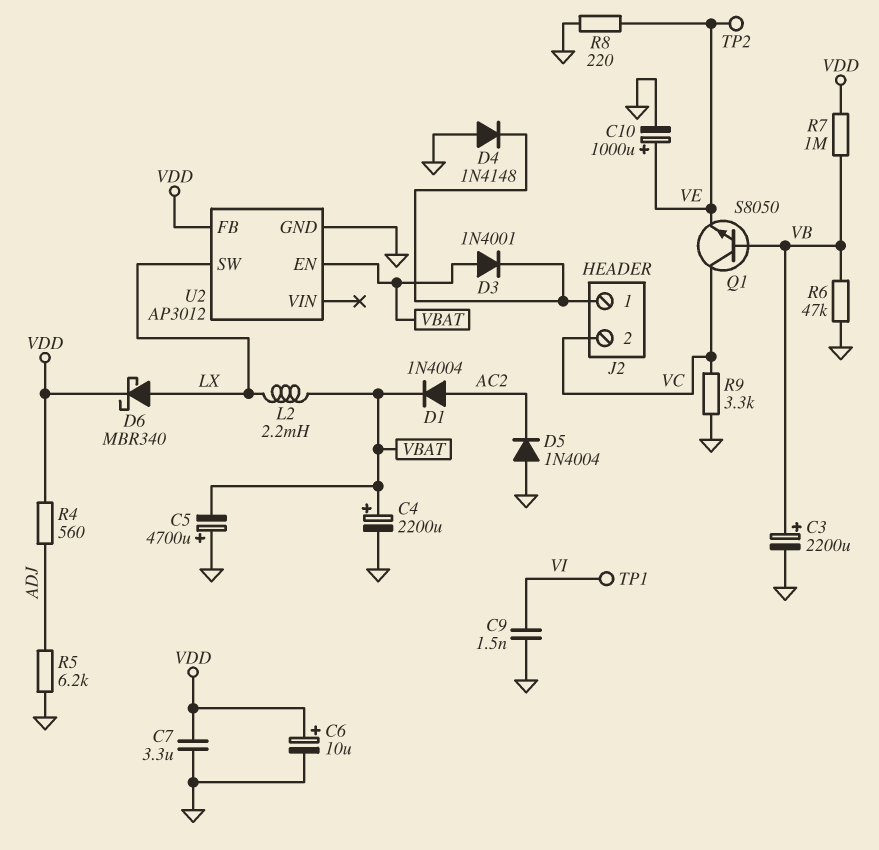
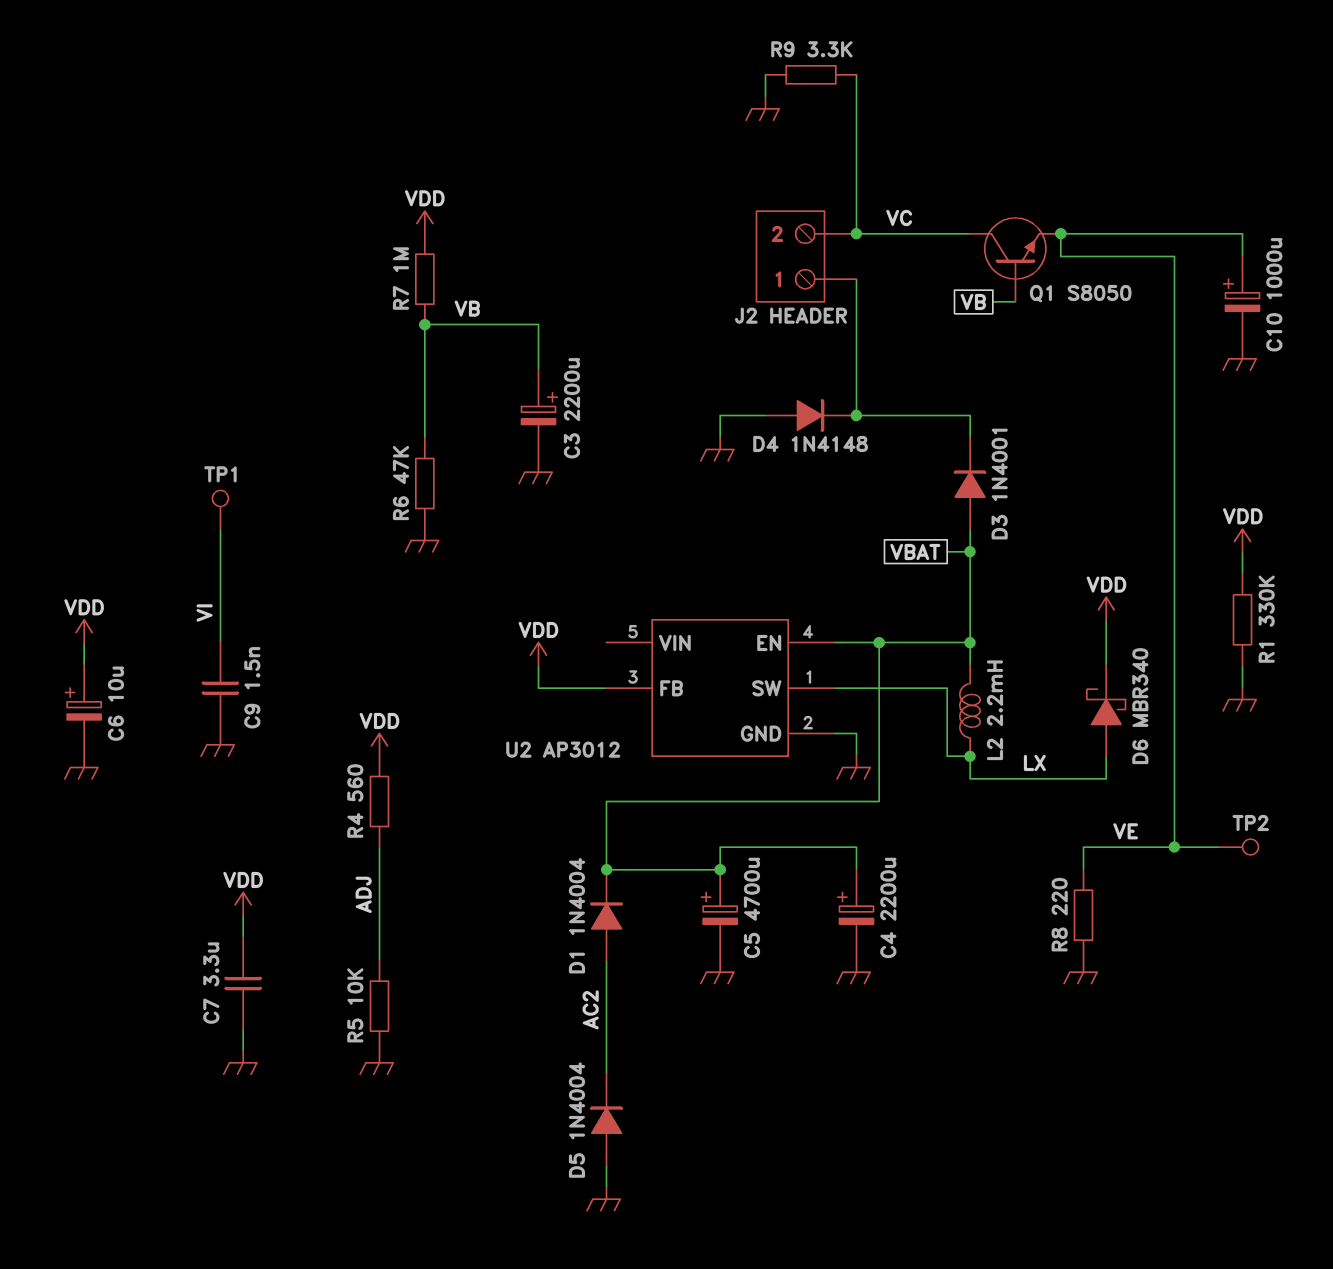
C5: 4700uF (plus GND, minus VBAT) -> 4700uF (plus VBAT, minus GND)
R1: none -> 330k (GND, VDD)
R5: 6.2k (ADJ, GND) -> 10k (ADJ, GND)

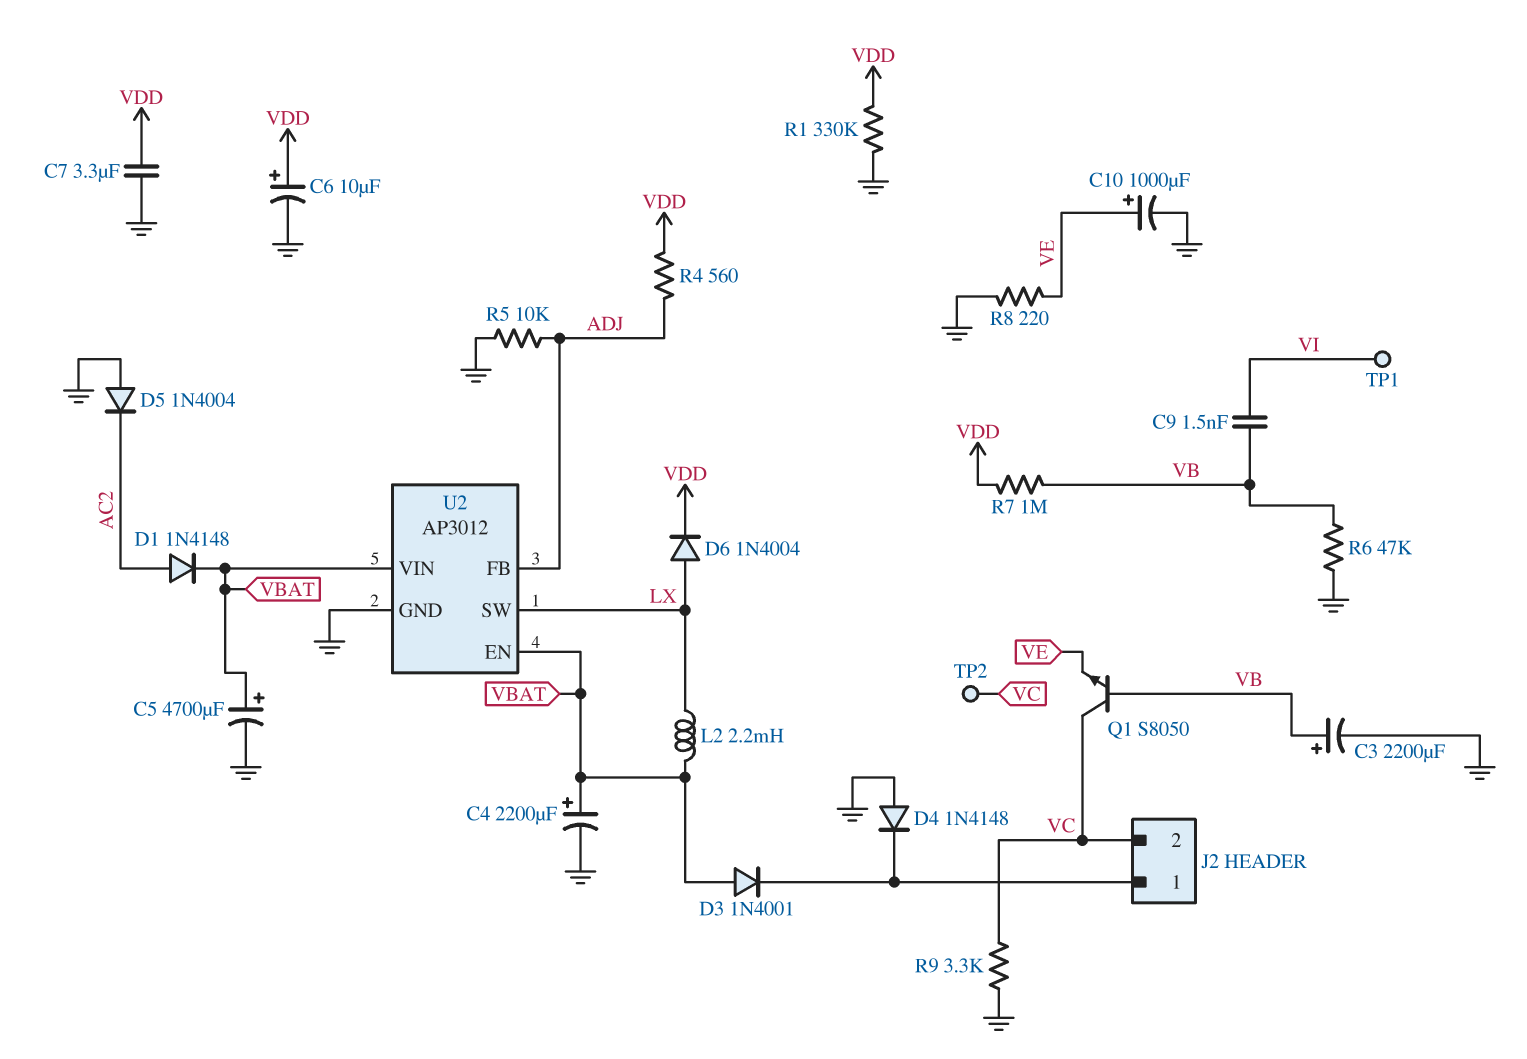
C9: 1.5nF (GND, VI) -> 1.5nF (VB, VI)
D1: diode 1N4004 (A AC2, K VBAT) -> diode 1N4148 (A AC2, K VBAT)
D6: schottky MBR340 (A LX, K VDD) -> diode 1N4004 (A LX, K VDD)
TP2: test point (VE) -> test point (VC)
U2 pin FB: VDD -> ADJ
U2 pin VIN: none -> VBAT

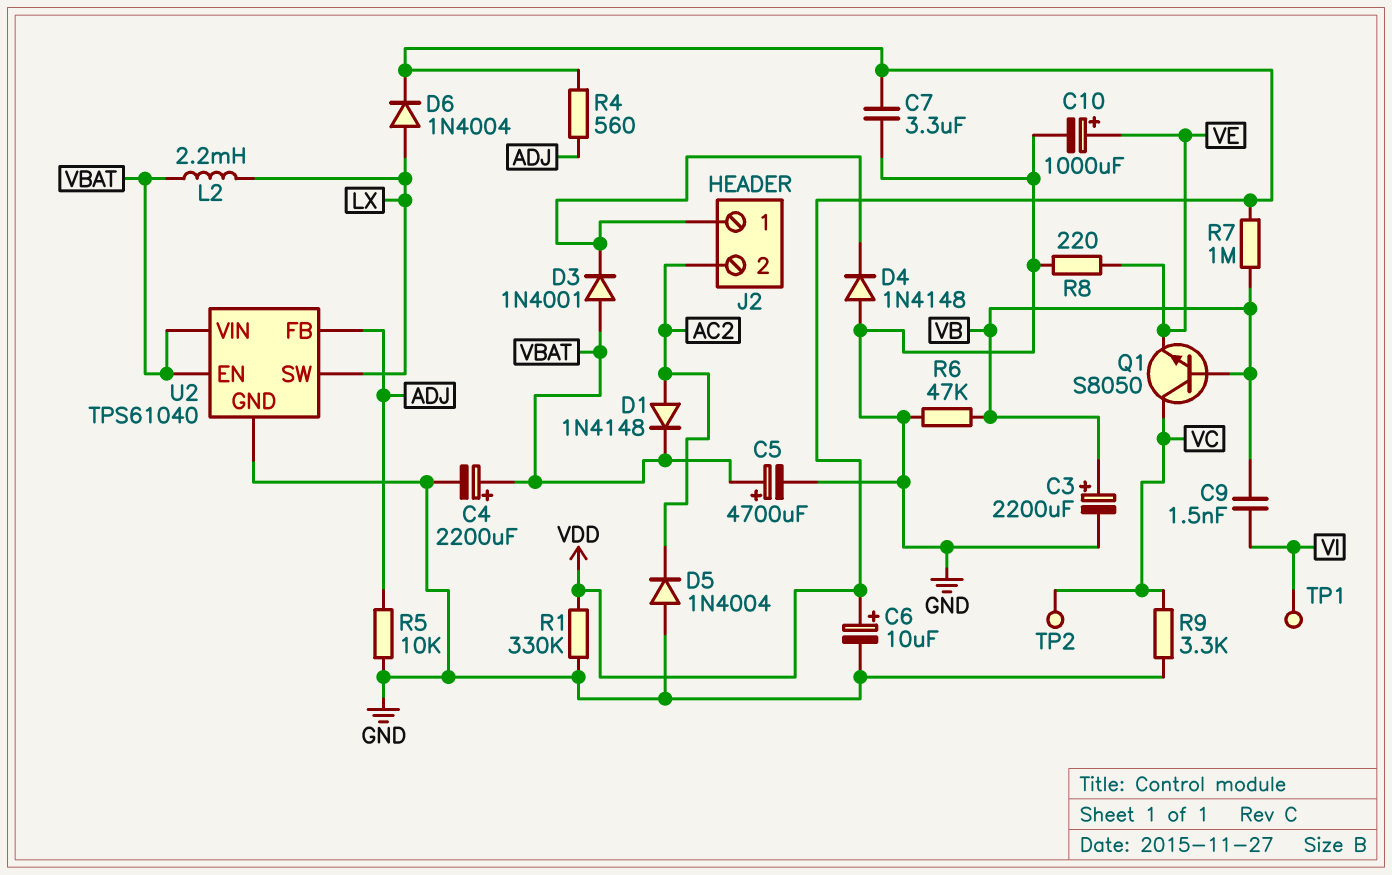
J2 pin 2: VC -> AC2
U2: AP3012 -> TPS61040

